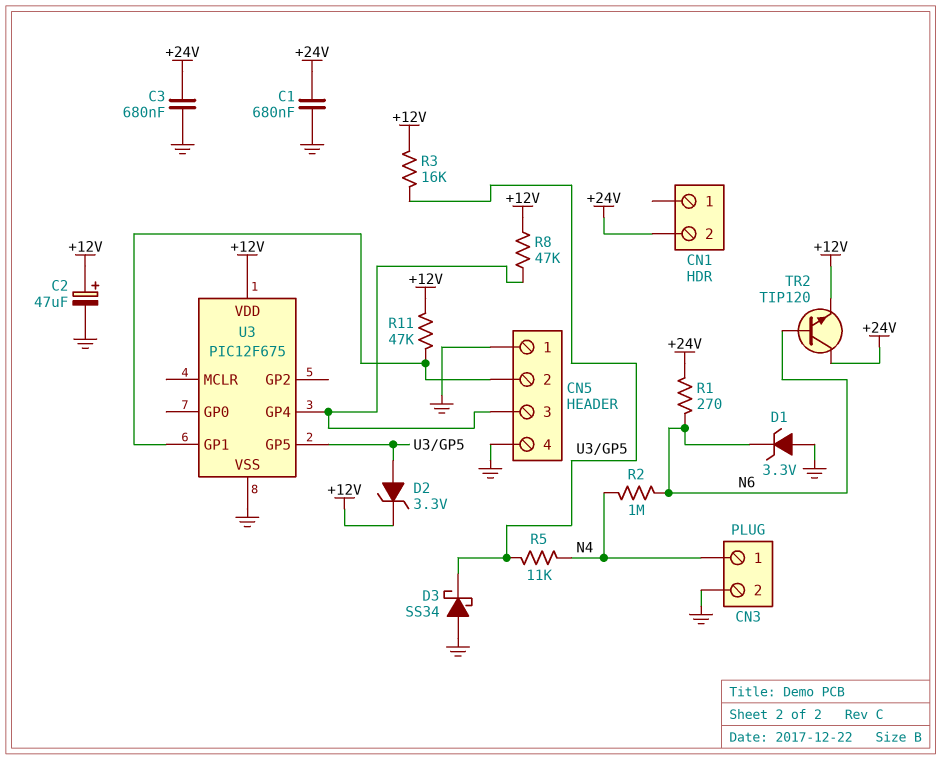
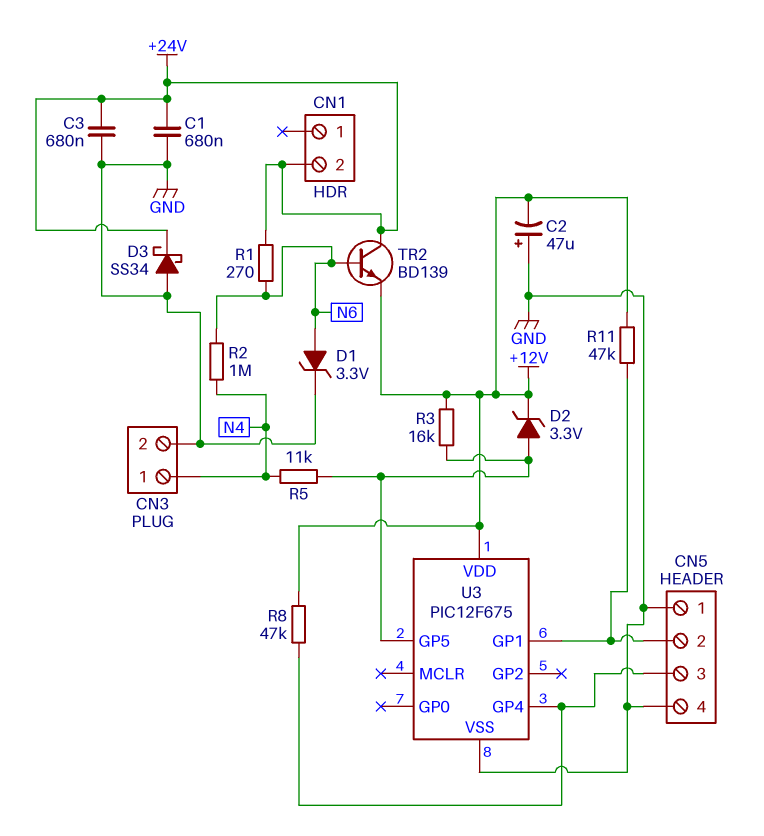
C2: 47uF (plus +12V, minus GND) -> 47uF (plus GND, minus +12V)
D1: zener 3.3V (A GND, K N6) -> zener 3.3V (A N6, K GND)
D3: schottky SS34 (A GND, K U3/GP5) -> schottky SS34 (A GND, K +24V)
TR2: NPN TIP120 (B N6, C +24V, E +12V) -> NPN BD139 (B N6, C +24V, E +12V)

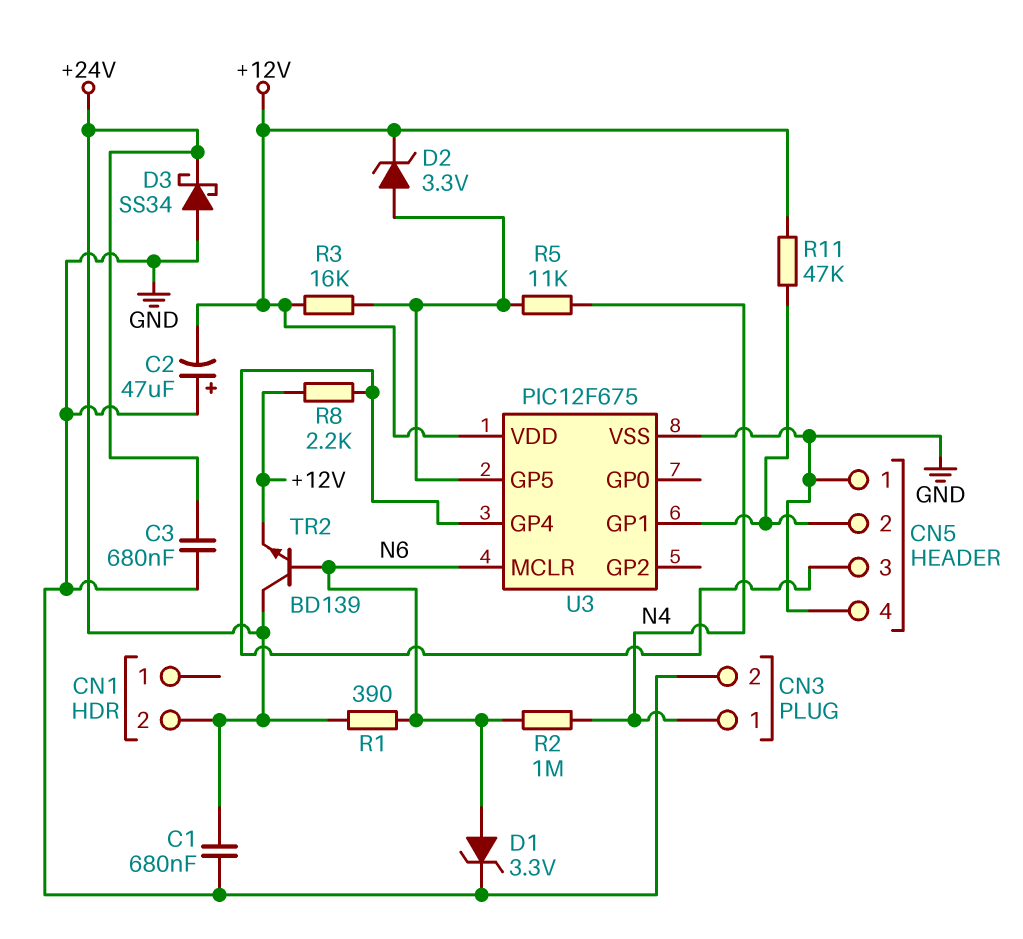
R1: 270 (+24V, N6) -> 390 (+24V, N6)
R8: 47k (+12V, CN5/3) -> 2.2k (+12V, CN5/3)
U3 pin MCLR: none -> N6

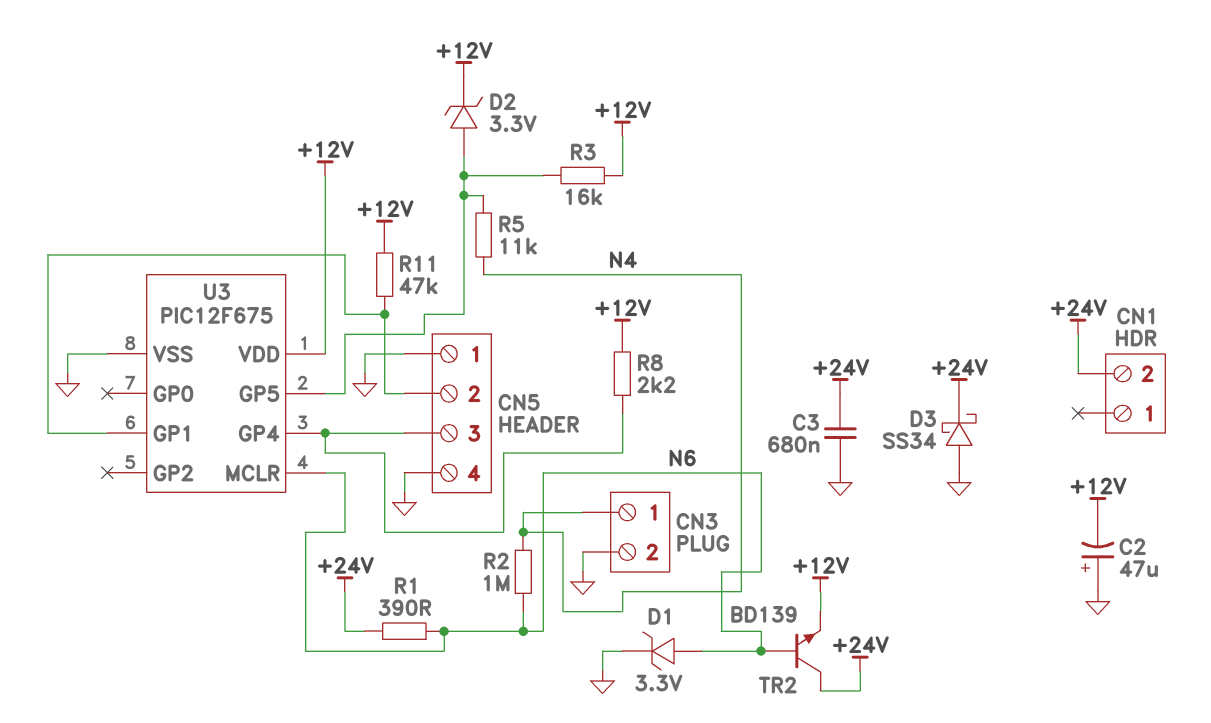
C1: 680nF (+24V, GND) -> none

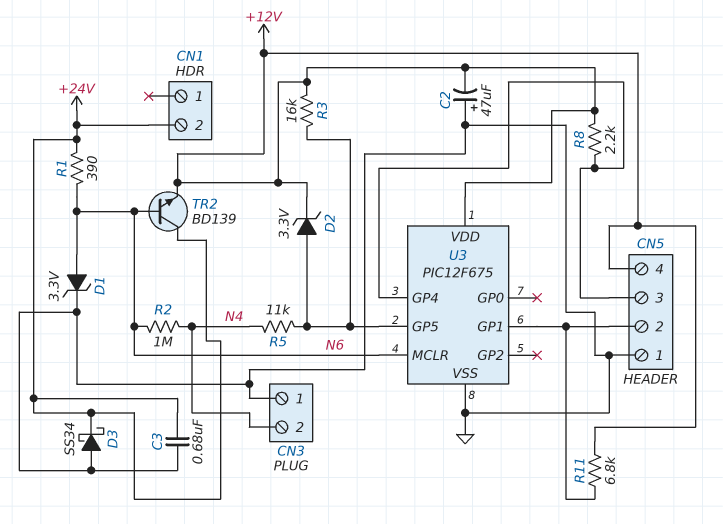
CN3 pin 1: N4 -> GND
CN3 pin 2: GND -> N4
CN5 pin 4: GND -> +12V
R11: 47k (+12V, CN5/2) -> 6.8k (+12V, CN5/2)

